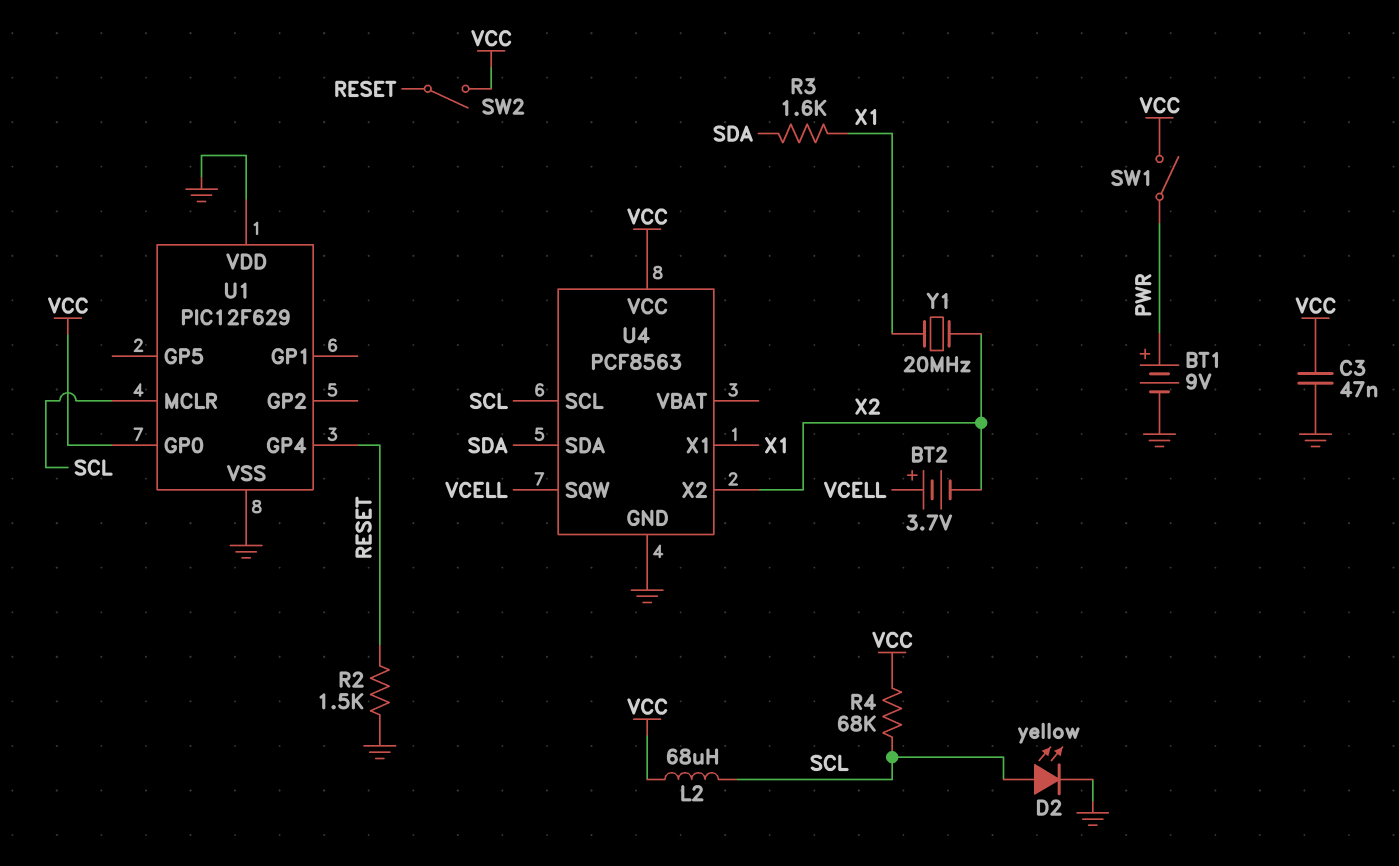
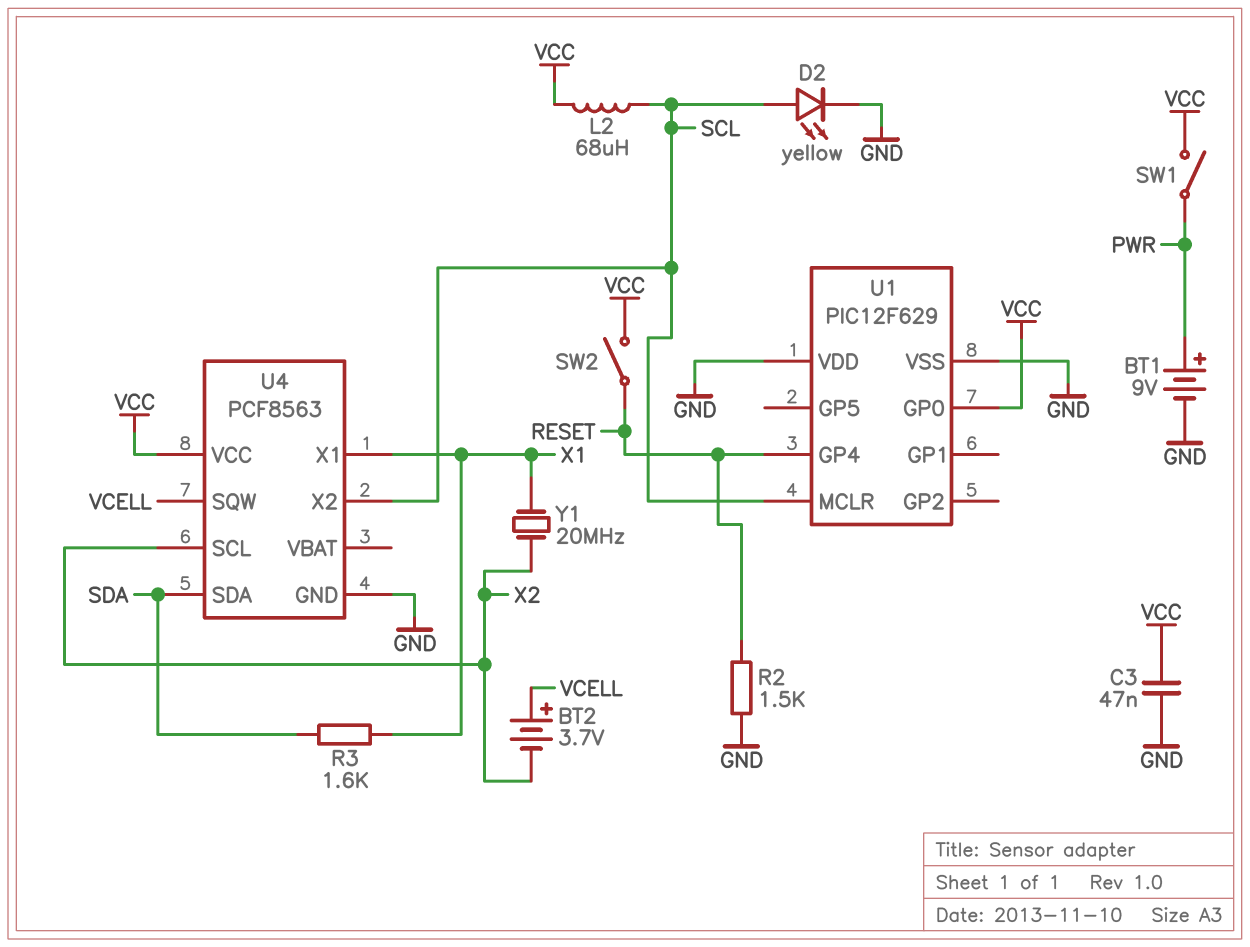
R4: 68k (SCL, VCC) -> none
U4 pin SCL: SCL -> X2
U4 pin X2: X2 -> SCL

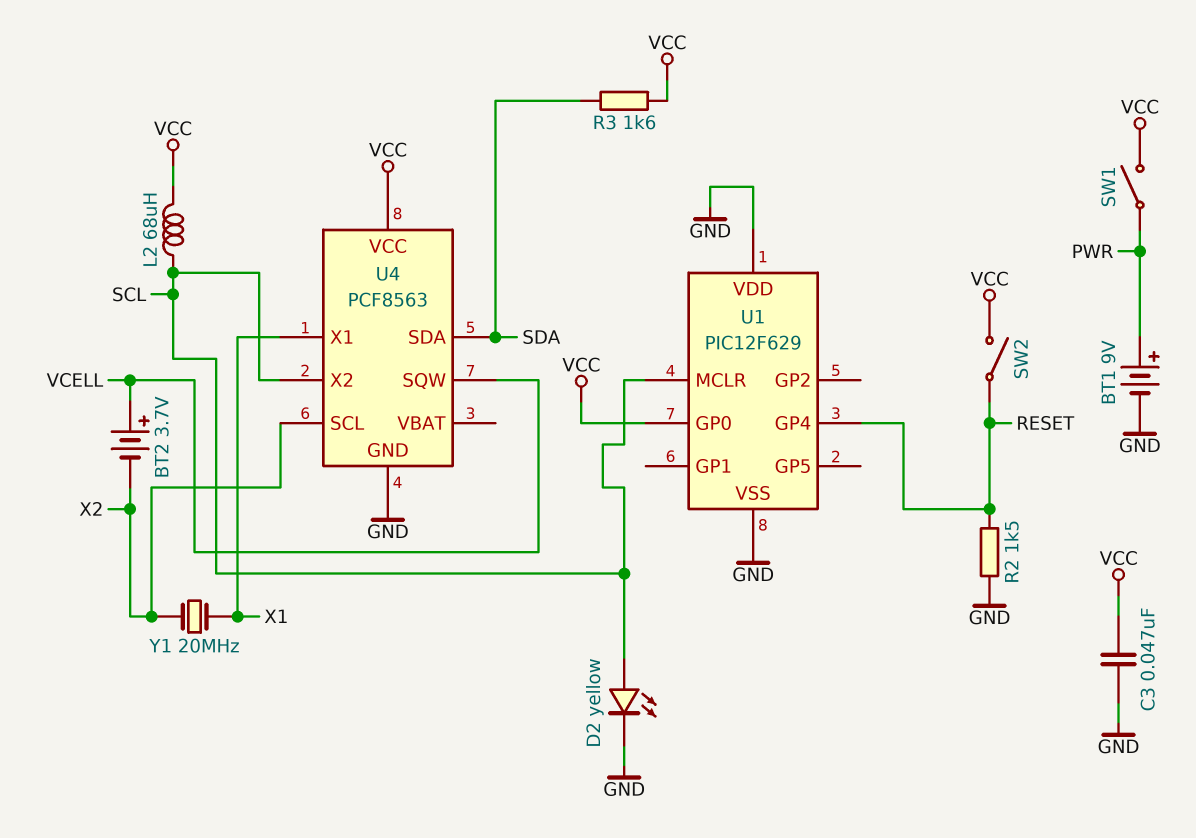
R3: 1.6k (SDA, X1) -> 1.6k (SDA, VCC)

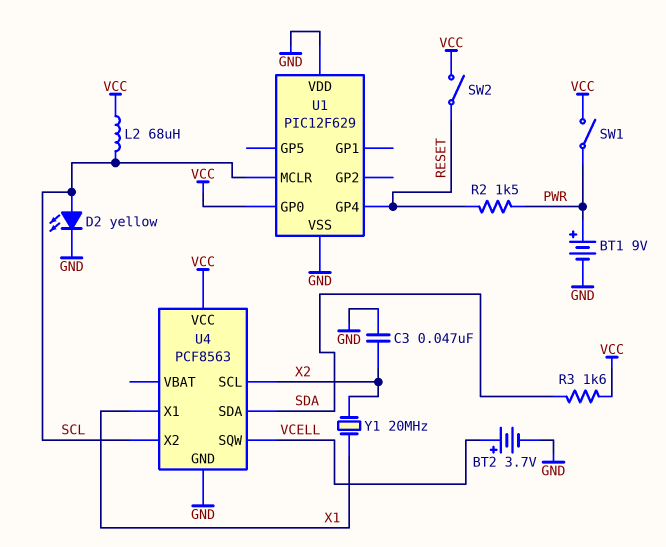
BT2: 3.7V (plus VCELL, minus X2) -> 3.7V (plus VCELL, minus GND)
C3: 47nF (GND, VCC) -> 47nF (GND, X2)
R2: 1.5k (GND, RESET) -> 1.5k (PWR, RESET)

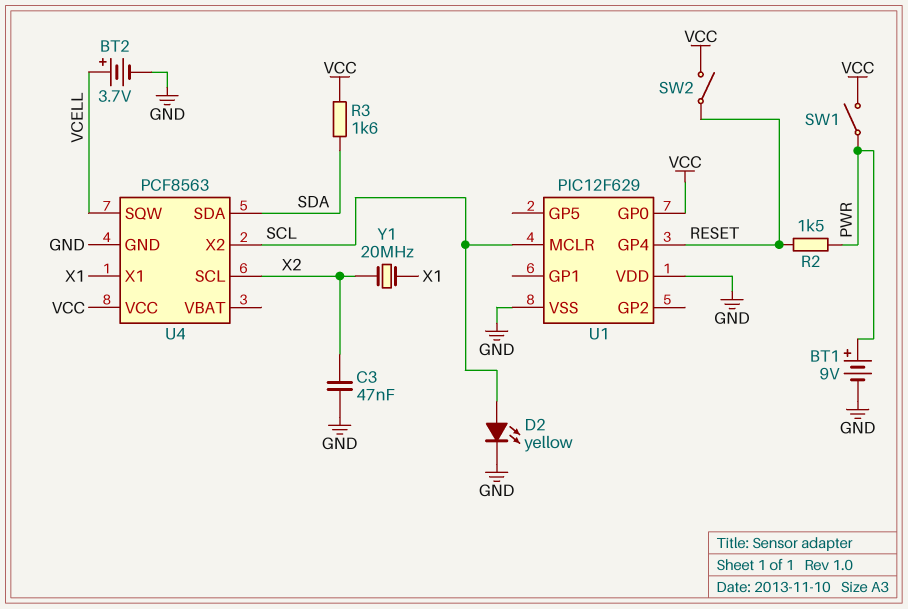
L2: 68uH (SCL, VCC) -> none

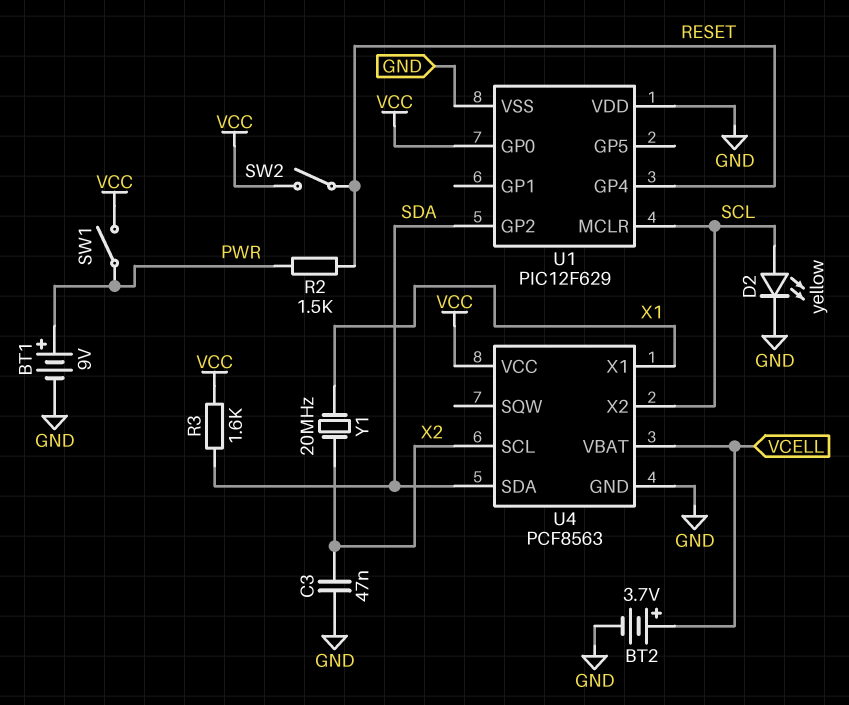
U1 pin GP2: none -> SDA
U4 pin SQW: VCELL -> none
U4 pin VBAT: none -> VCELL

